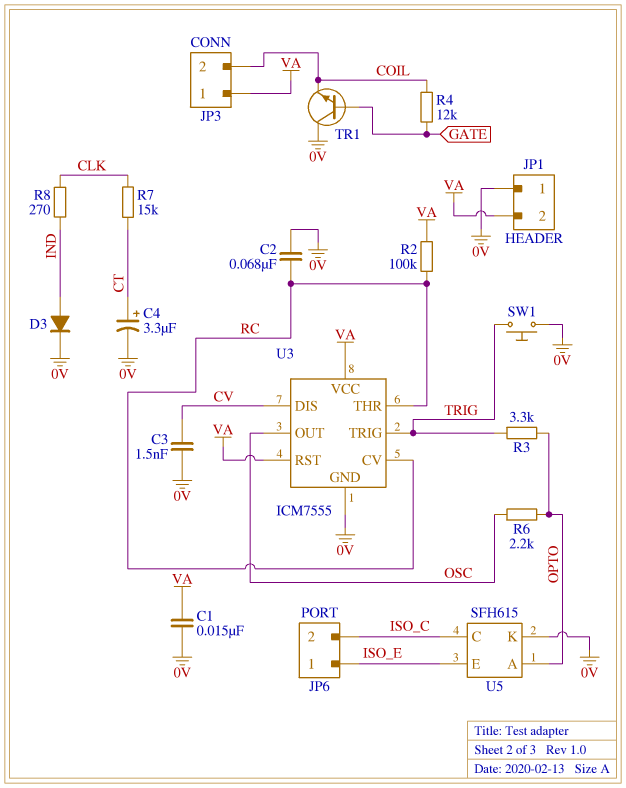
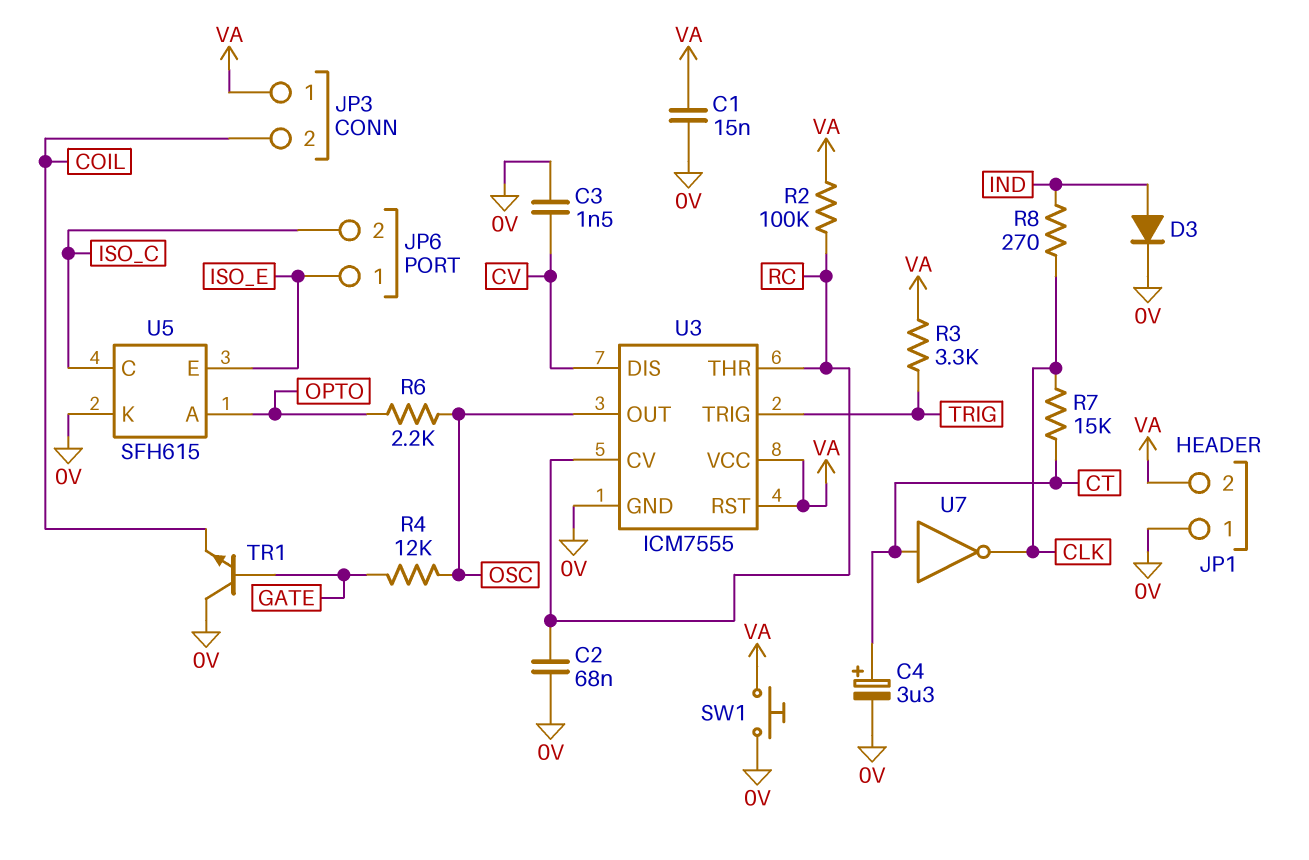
R3: 3.3k (OPTO, TRIG) -> 3.3k (TRIG, VA)
R4: 12k (COIL, GATE) -> 12k (GATE, OSC)
SW1: button (0V, TRIG) -> button (0V, VA)
U7: none -> NOT (in CT, out CLK)

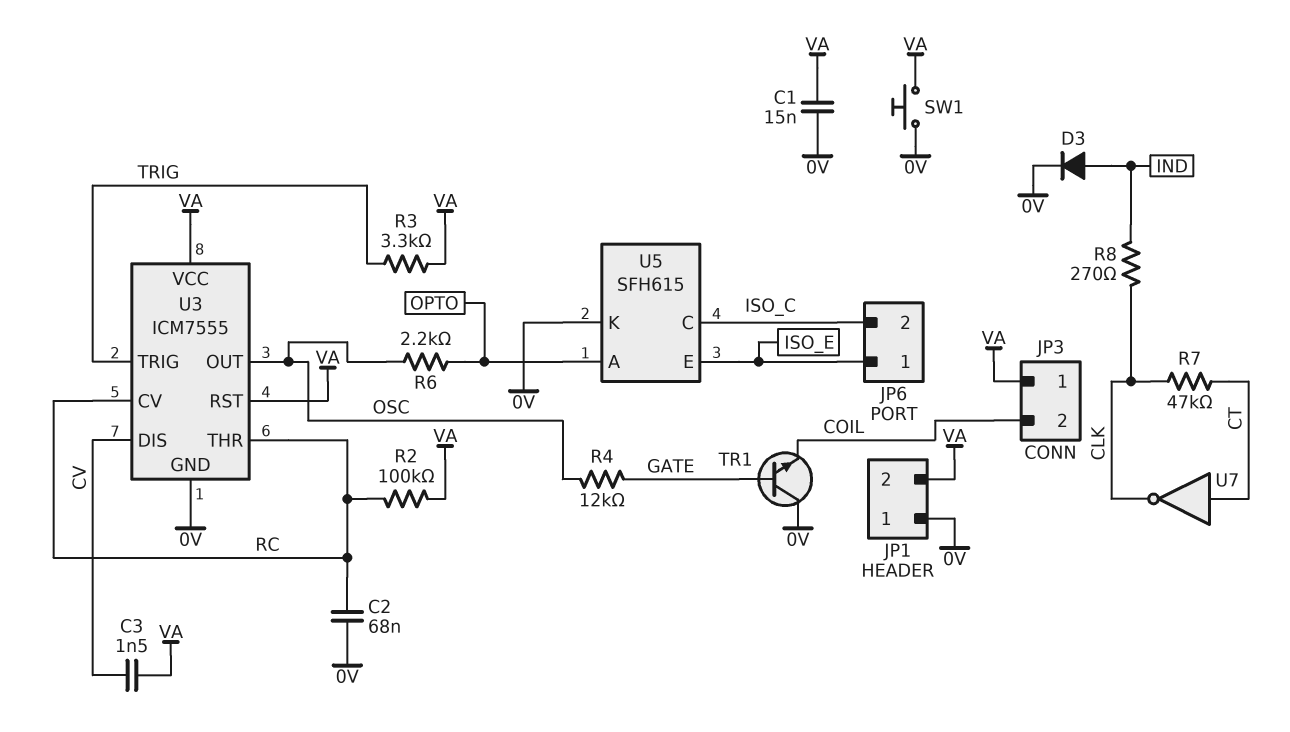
C3: 1.5nF (0V, CV) -> 1.5nF (CV, VA)
C4: 3.3uF (plus CT, minus 0V) -> none
R7: 15k (CLK, CT) -> 47k (CLK, CT)

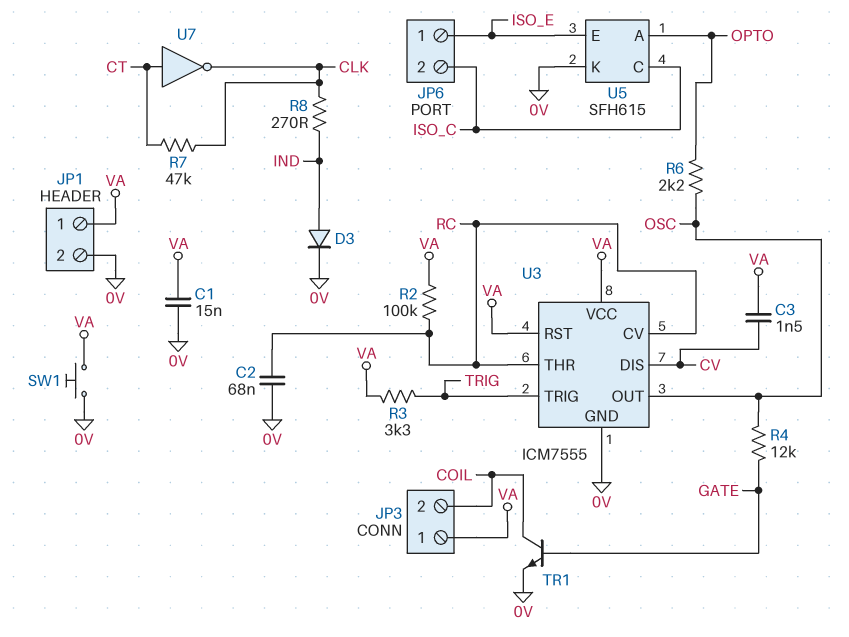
JP1 pin 1: 0V -> VA
JP1 pin 2: VA -> 0V
TR1: NPN (B GATE, C 0V, E COIL) -> NPN (B GATE, C COIL, E 0V)

